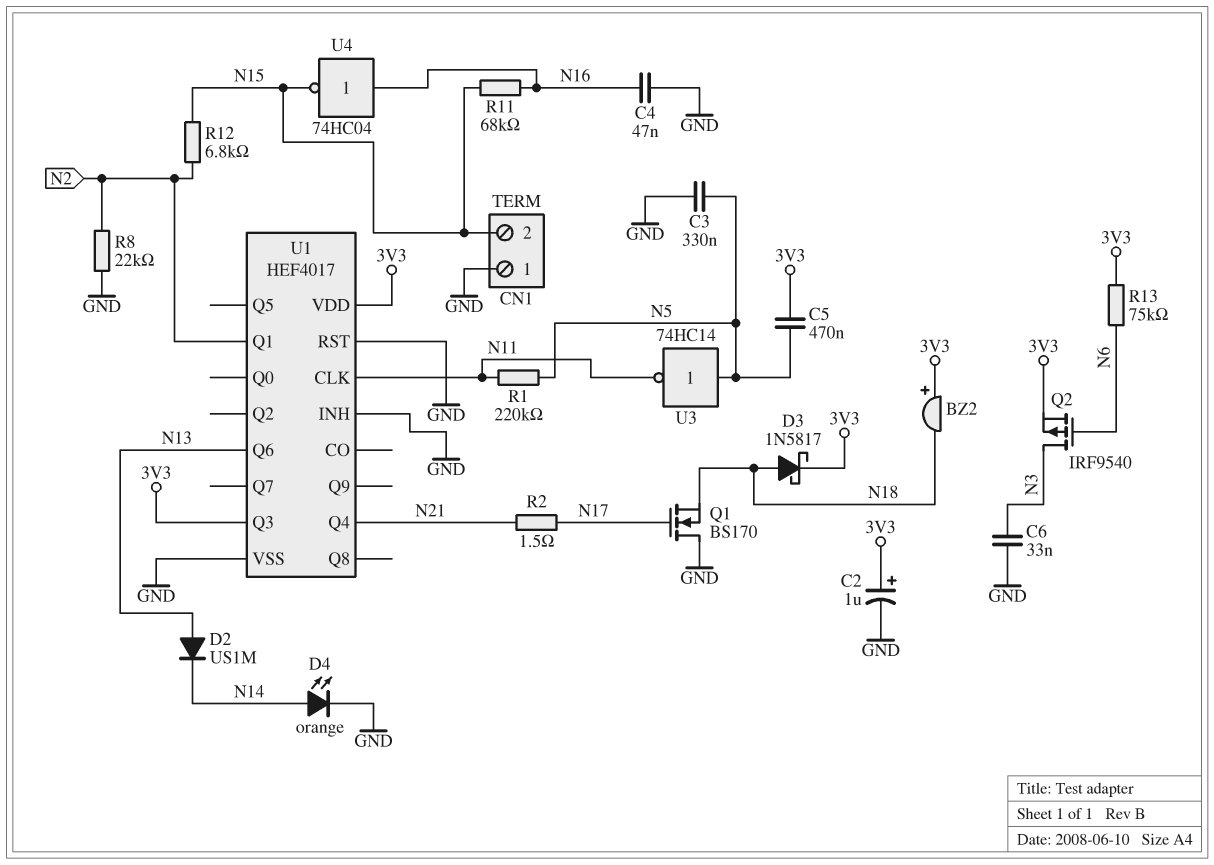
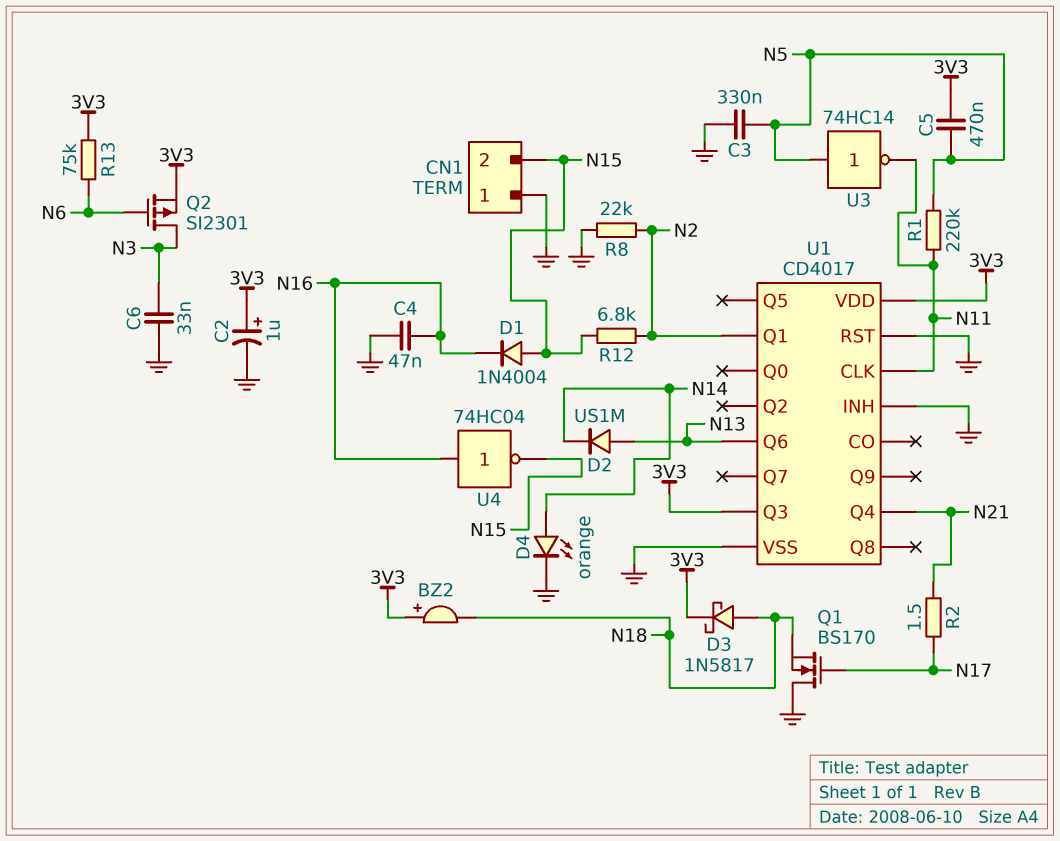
D1: none -> diode 1N4004 (A N15, K N16)
Q2: PMOS IRF9540 (G N6, D N3, S 3V3) -> PMOS SI2301 (G N6, D N3, S 3V3)
R11: 68k (N15, N16) -> none
U1: HEF4017 -> CD4017

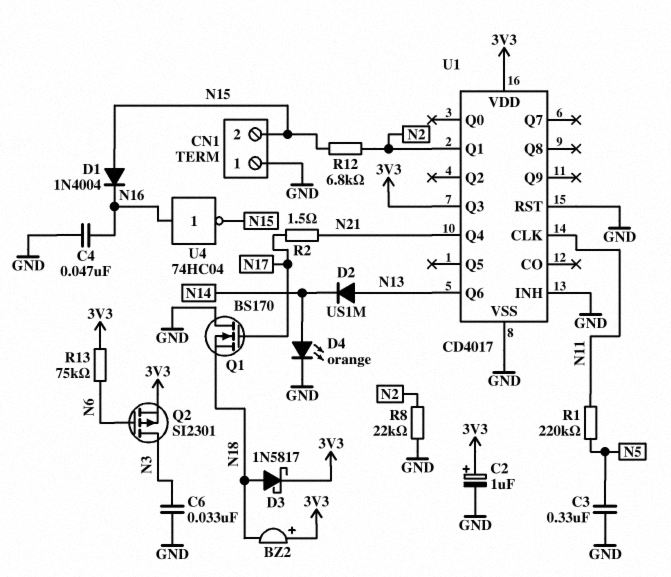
C5: 470nF (3V3, N5) -> none
U3: NOT 74HC14 (in N5, out N11) -> none

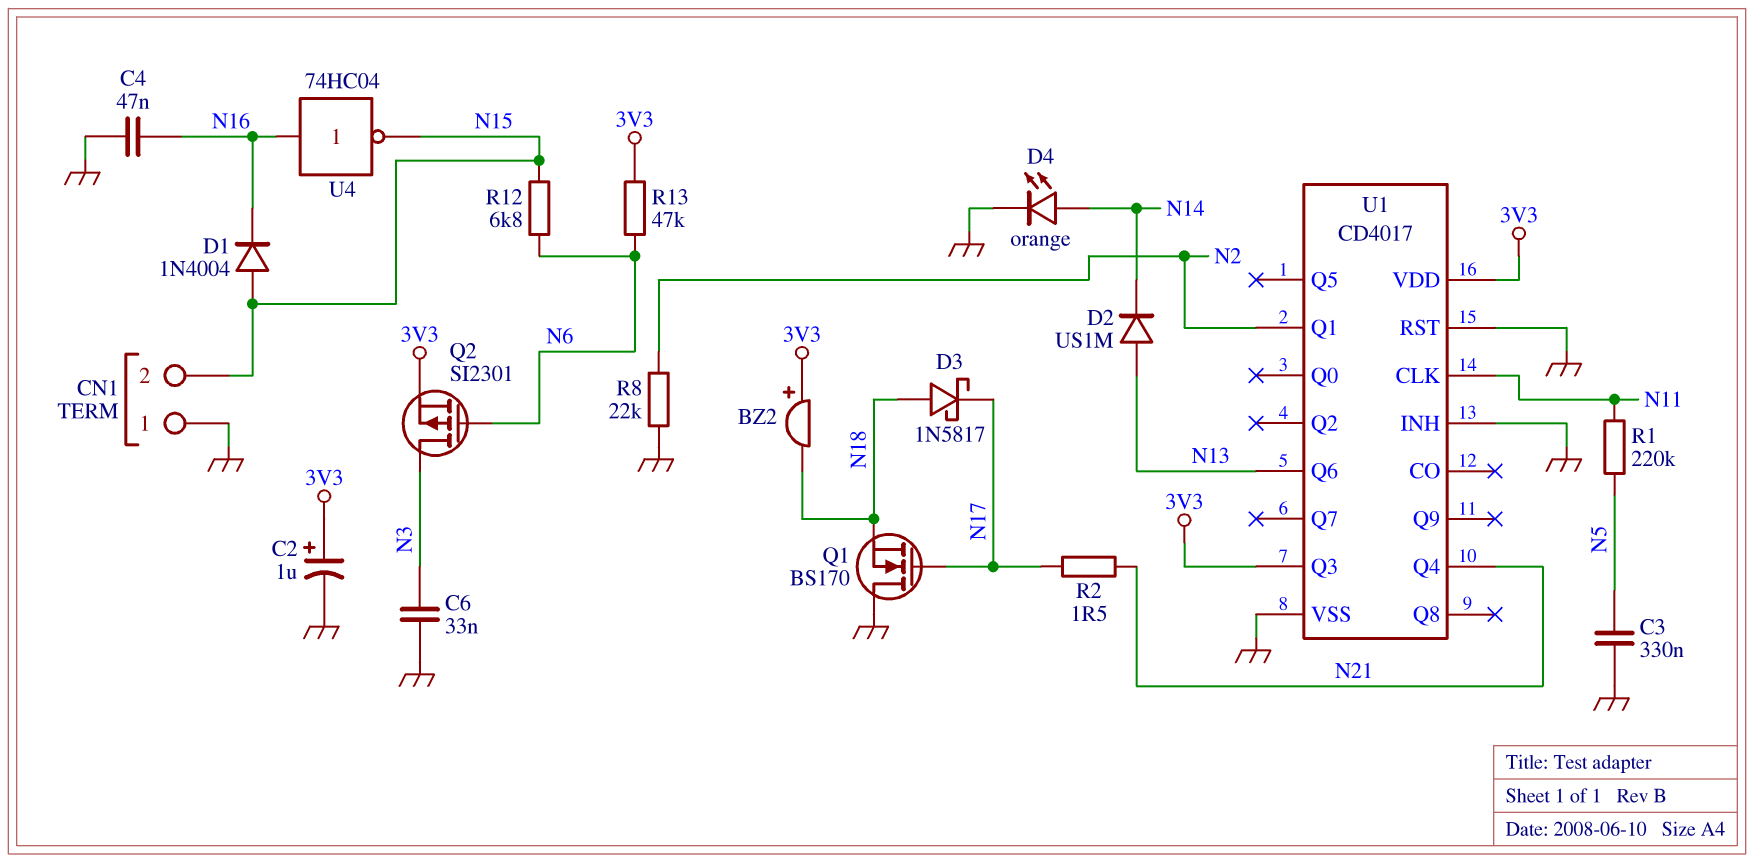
D3: schottky 1N5817 (A N18, K 3V3) -> schottky 1N5817 (A N18, K N17)
R12: 6.8k (N2, N15) -> 6.8k (N6, N15)
R13: 75k (3V3, N6) -> 47k (3V3, N6)

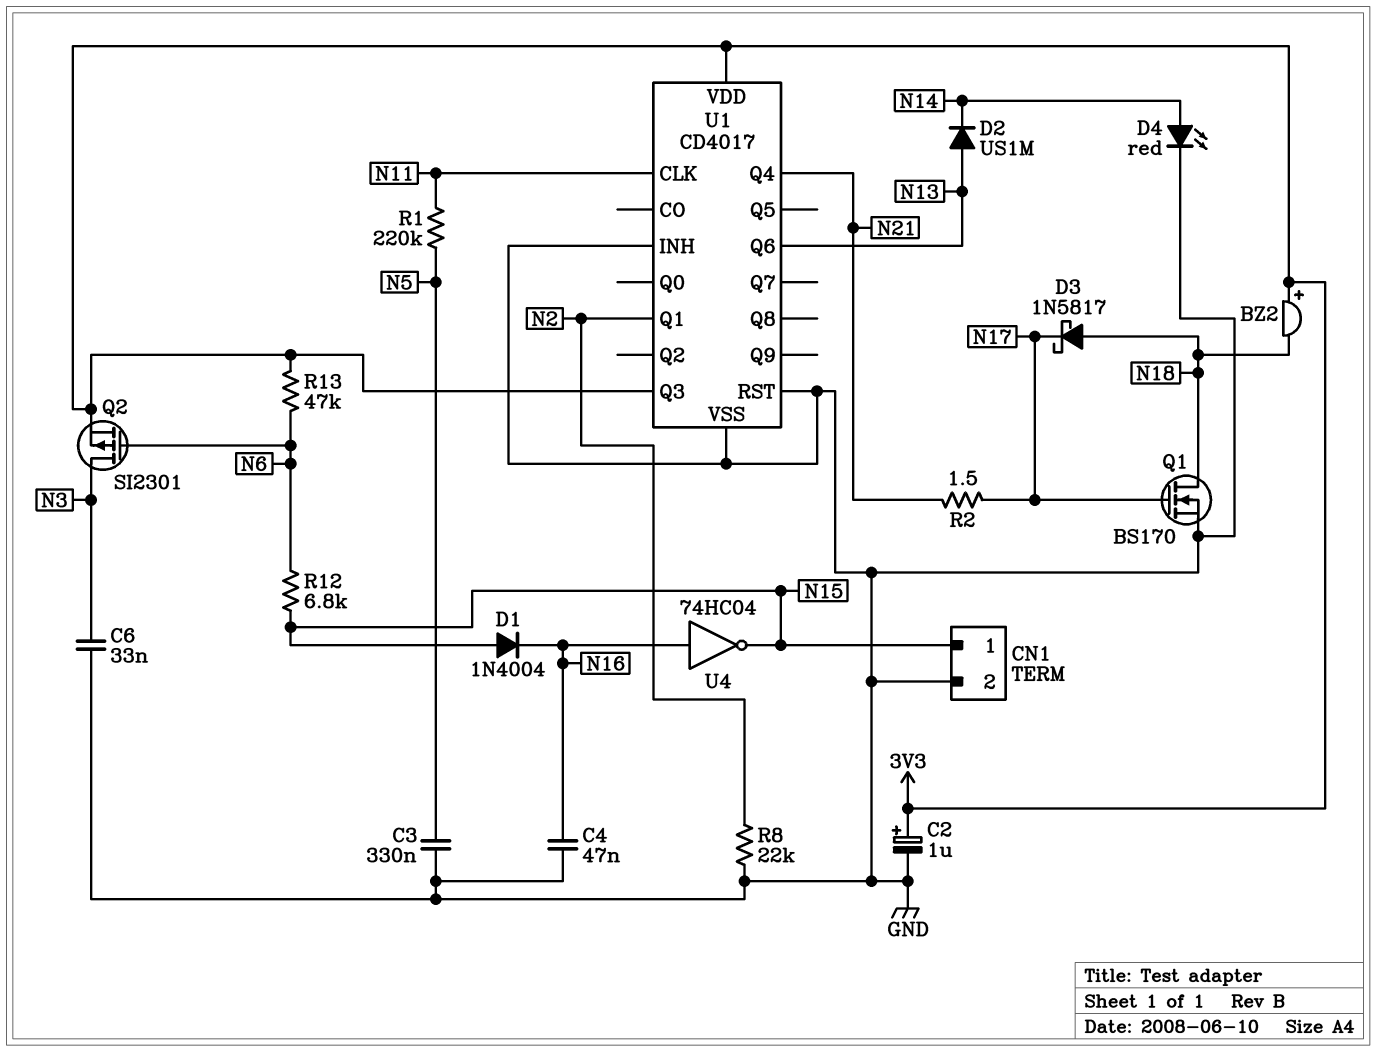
CN1 pin 1: GND -> N15
CN1 pin 2: N15 -> GND
D4: LED orange (A N14, K GND) -> LED red (A N14, K GND)
Q1: NMOS BS170 (G N17, D GND, S N18) -> NMOS BS170 (G N17, D N18, S GND)

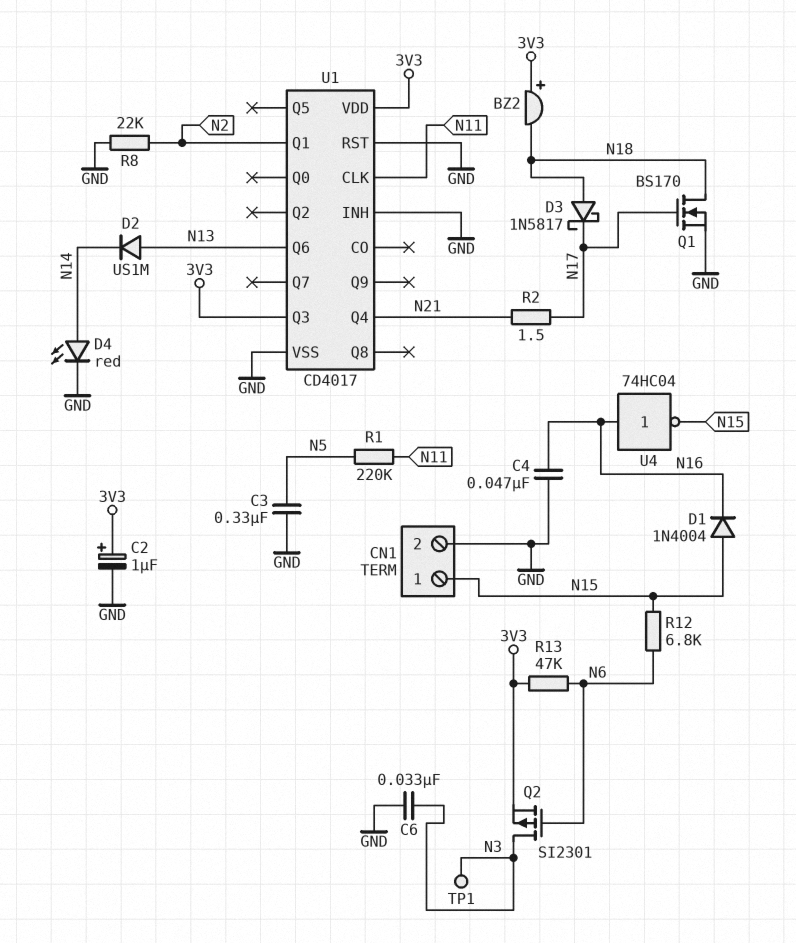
TP1: none -> test point (N3)

